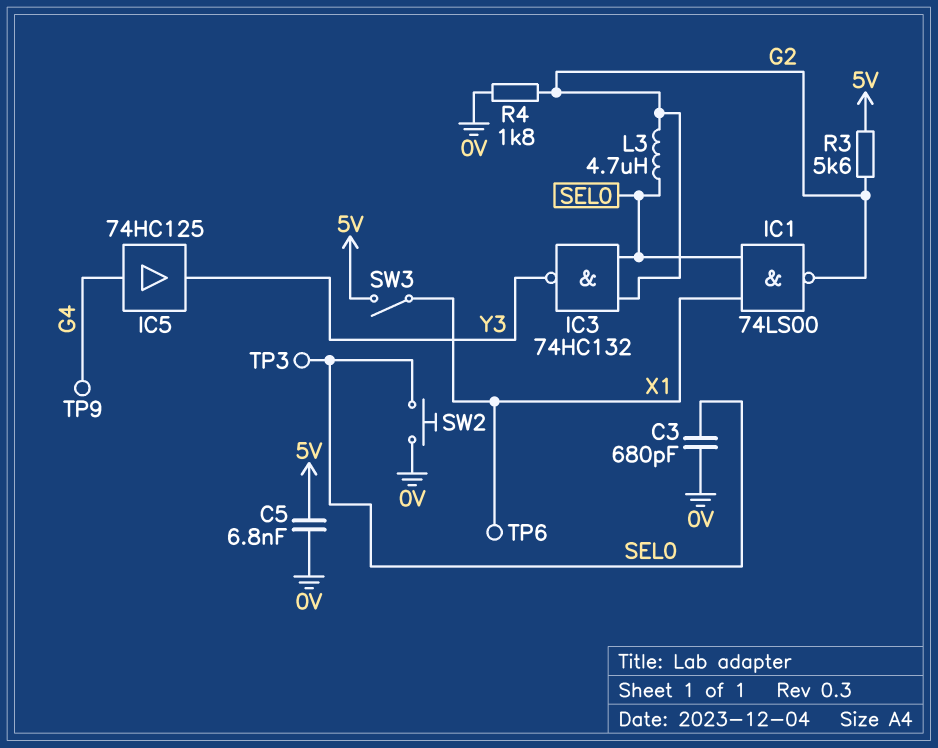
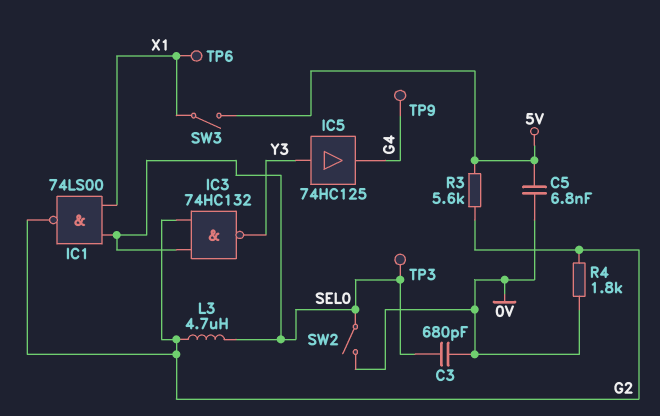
IC5: buffer 74HC125 (in G4, out Y3) -> buffer 74HC125 (in Y3, out G4)
SW2: button (0V, SEL0) -> switch (0V, SEL0)

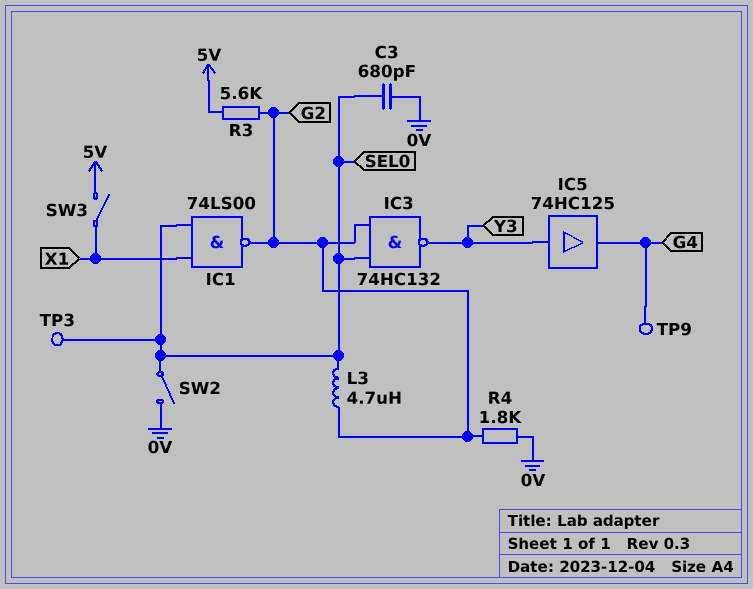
C5: 6.8nF (0V, 5V) -> none
TP6: test point (X1) -> none

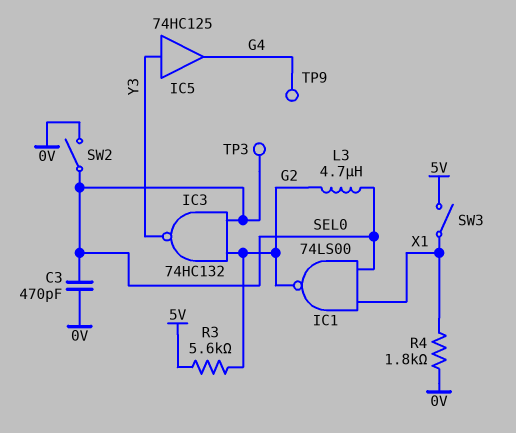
C3: 680pF (0V, SEL0) -> 470pF (0V, SEL0)
R4: 1.8k (0V, G2) -> 1.8k (0V, X1)

